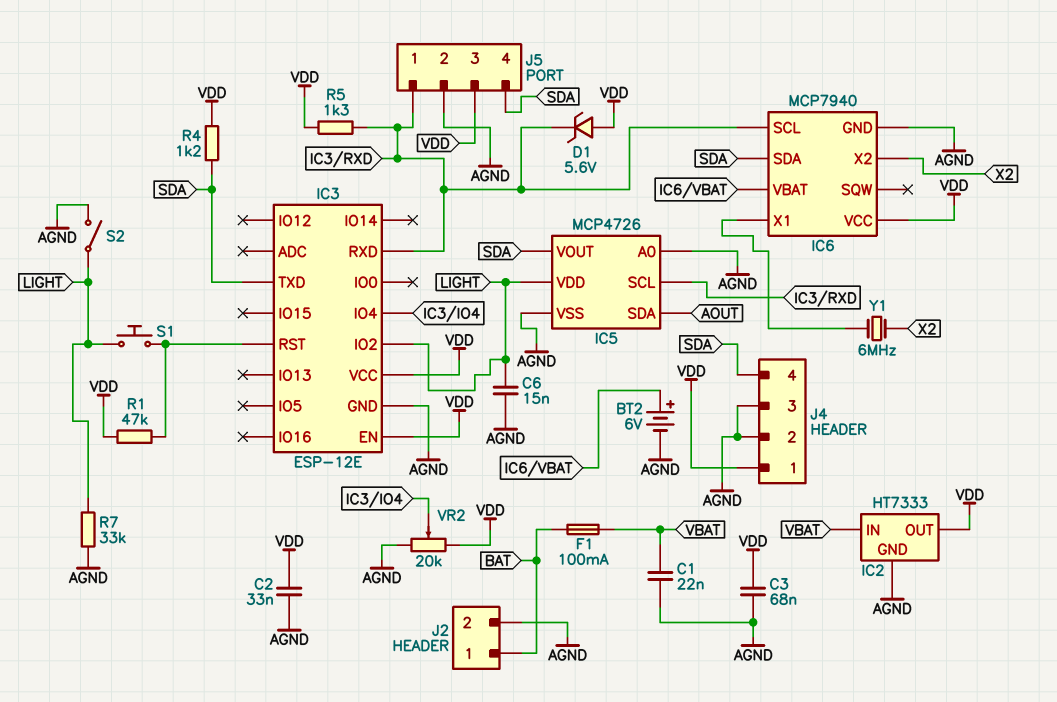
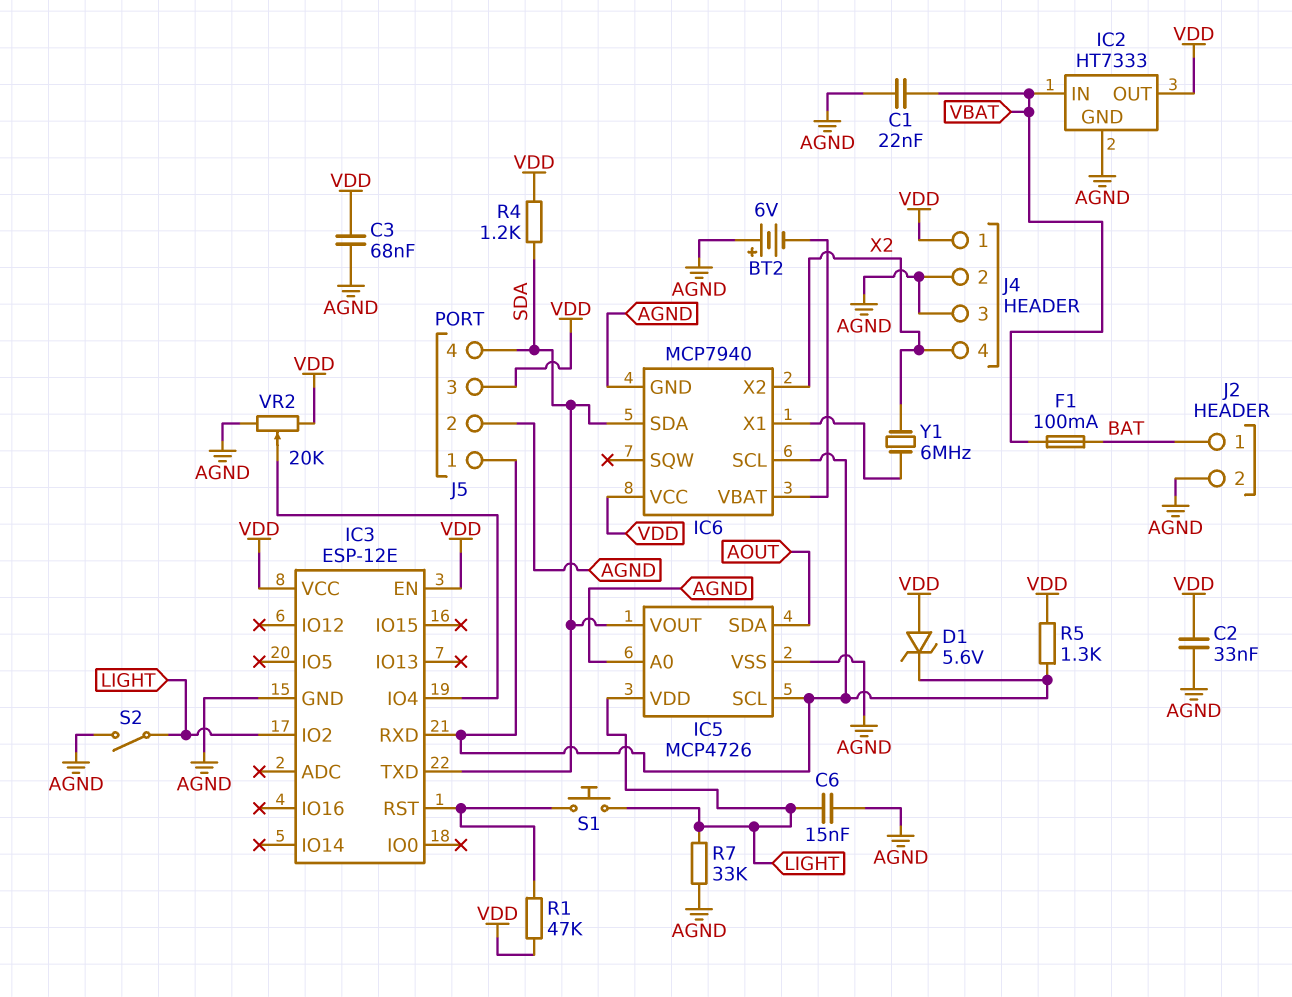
BT2: 6V (plus IC6/VBAT, minus AGND) -> 6V (plus AGND, minus IC6/VBAT)
J4 pin 4: SDA -> X2

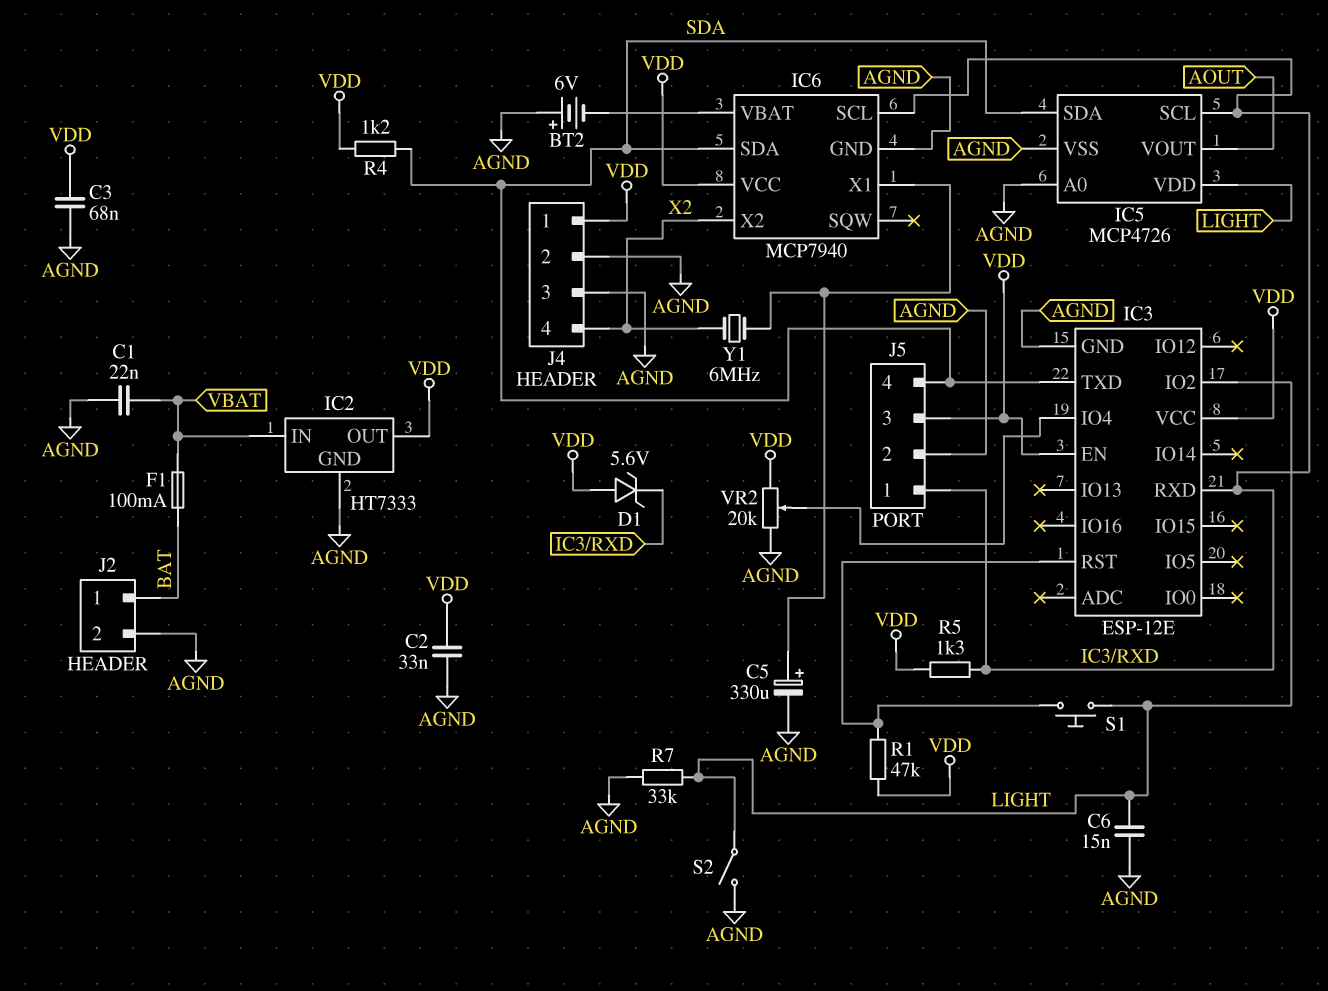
C5: none -> 330uF (plus IC6/X1, minus AGND)
IC5 pin SDA: AOUT -> SDA
IC5 pin VOUT: SDA -> AOUT

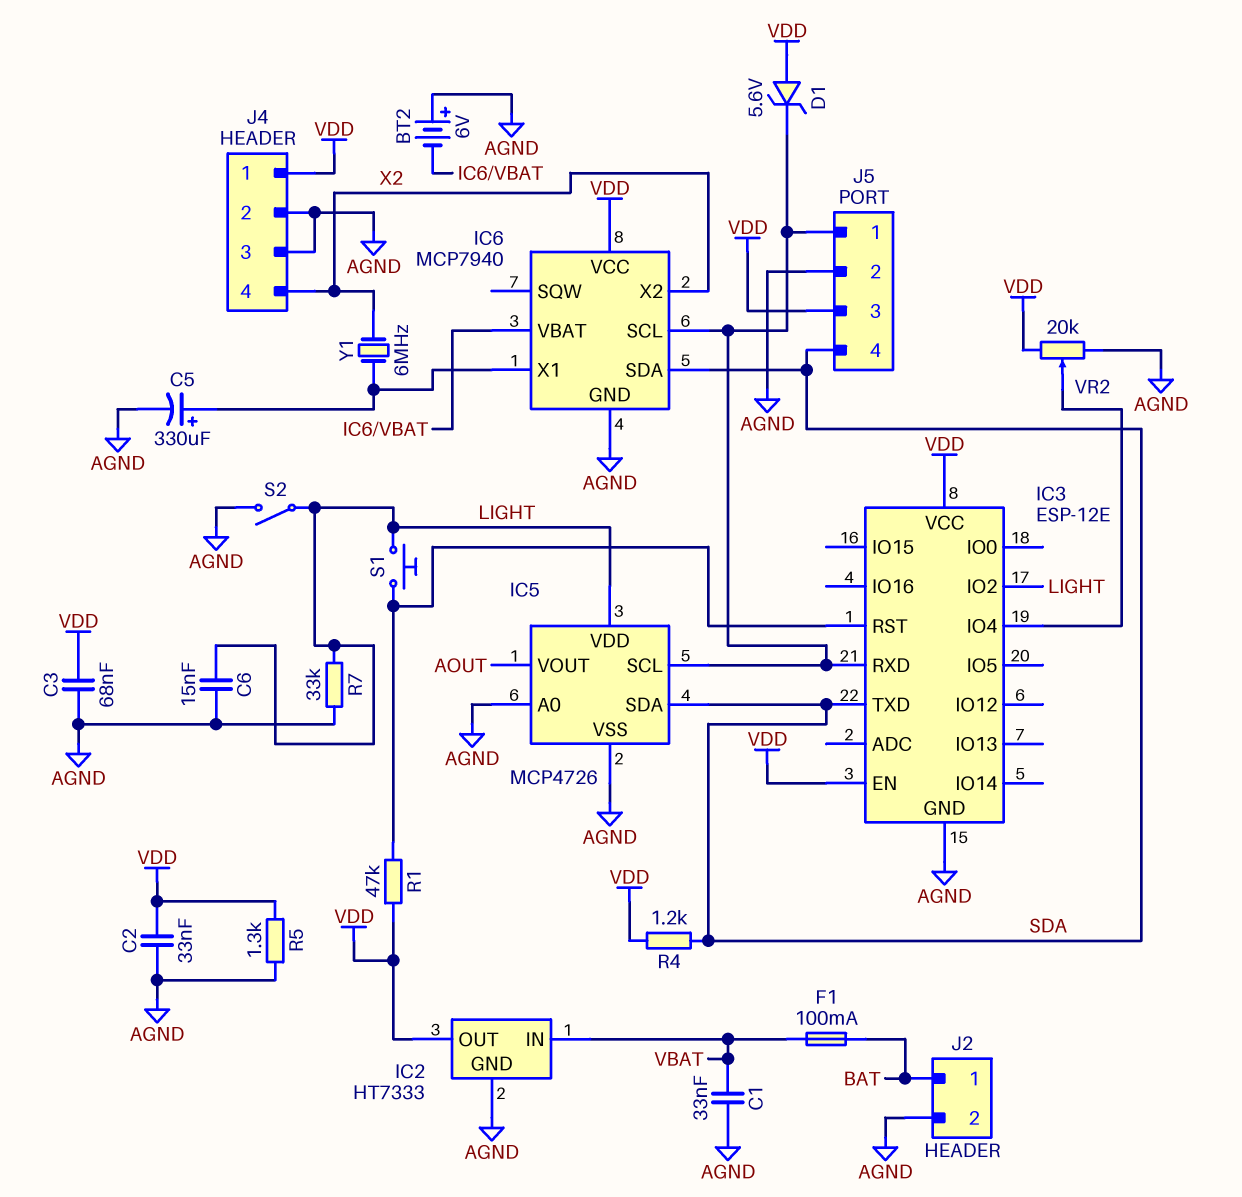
C1: 22nF (AGND, VBAT) -> 33nF (AGND, VBAT)
R5: 1.3k (IC3/RXD, VDD) -> 1.3k (AGND, VDD)

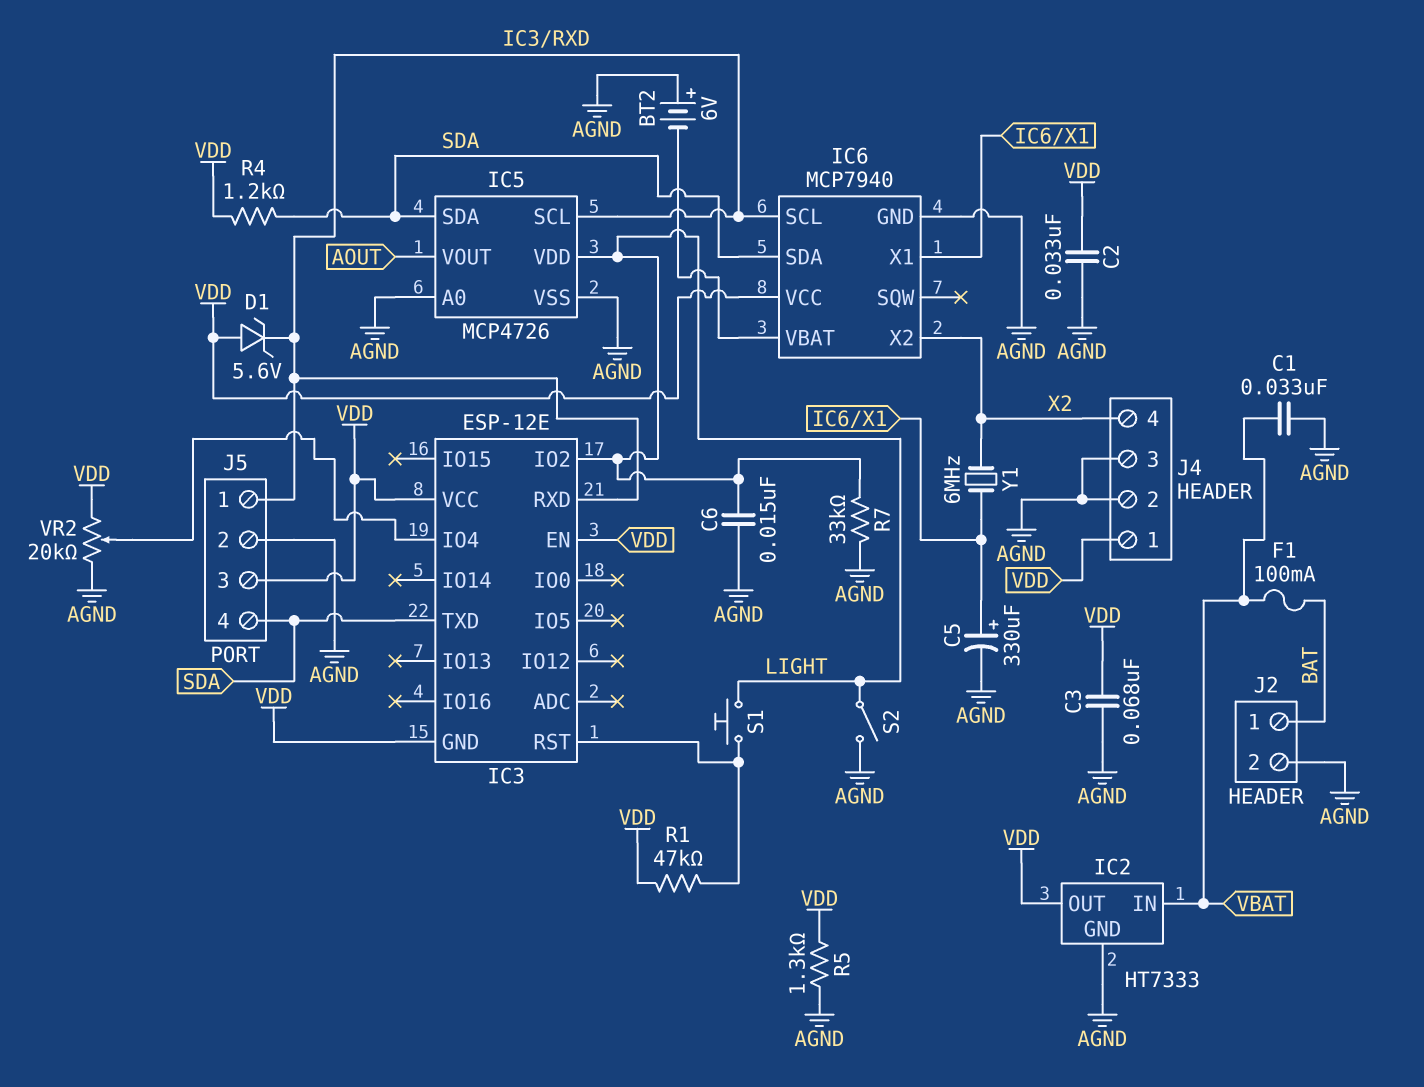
IC3 pin GND: AGND -> VDD

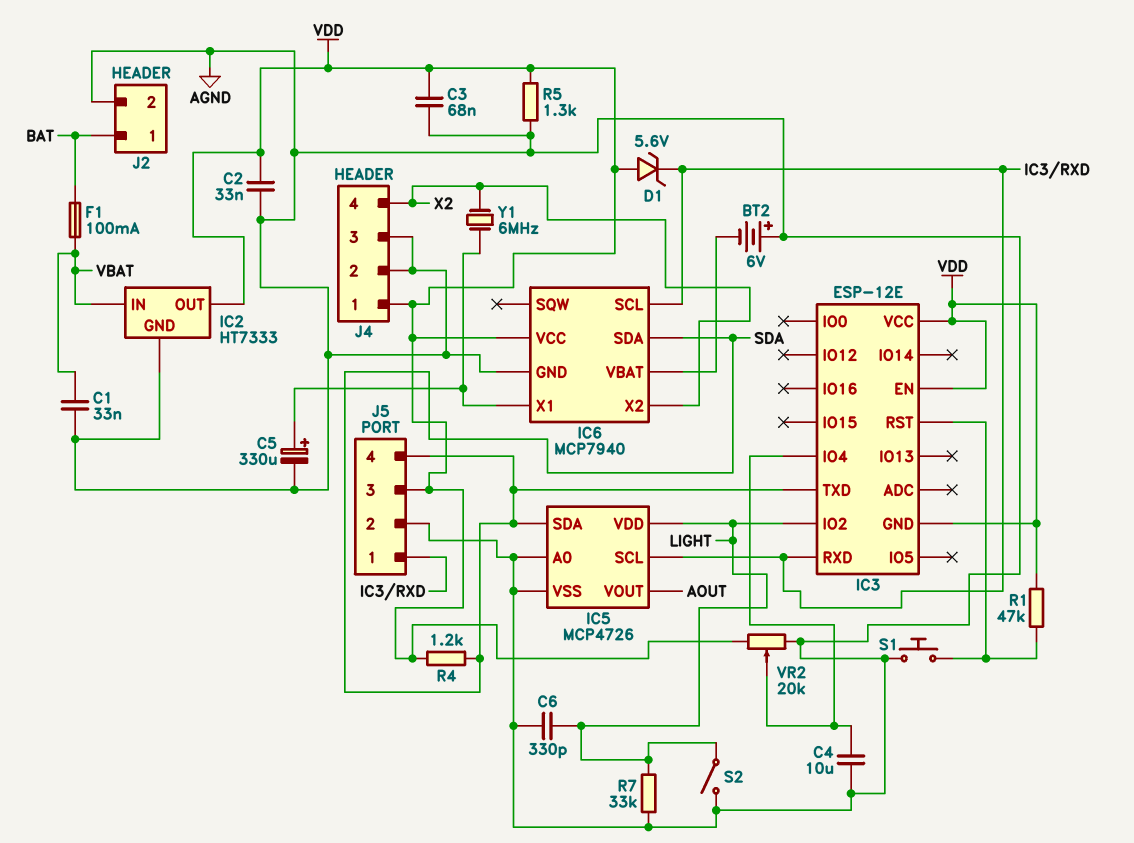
C4: none -> 10uF (AGND, IC3/IO4)
C6: 15nF (AGND, LIGHT) -> 330pF (AGND, LIGHT)
S1: button (IC3/RST, LIGHT) -> button (AGND, IC3/RST)

